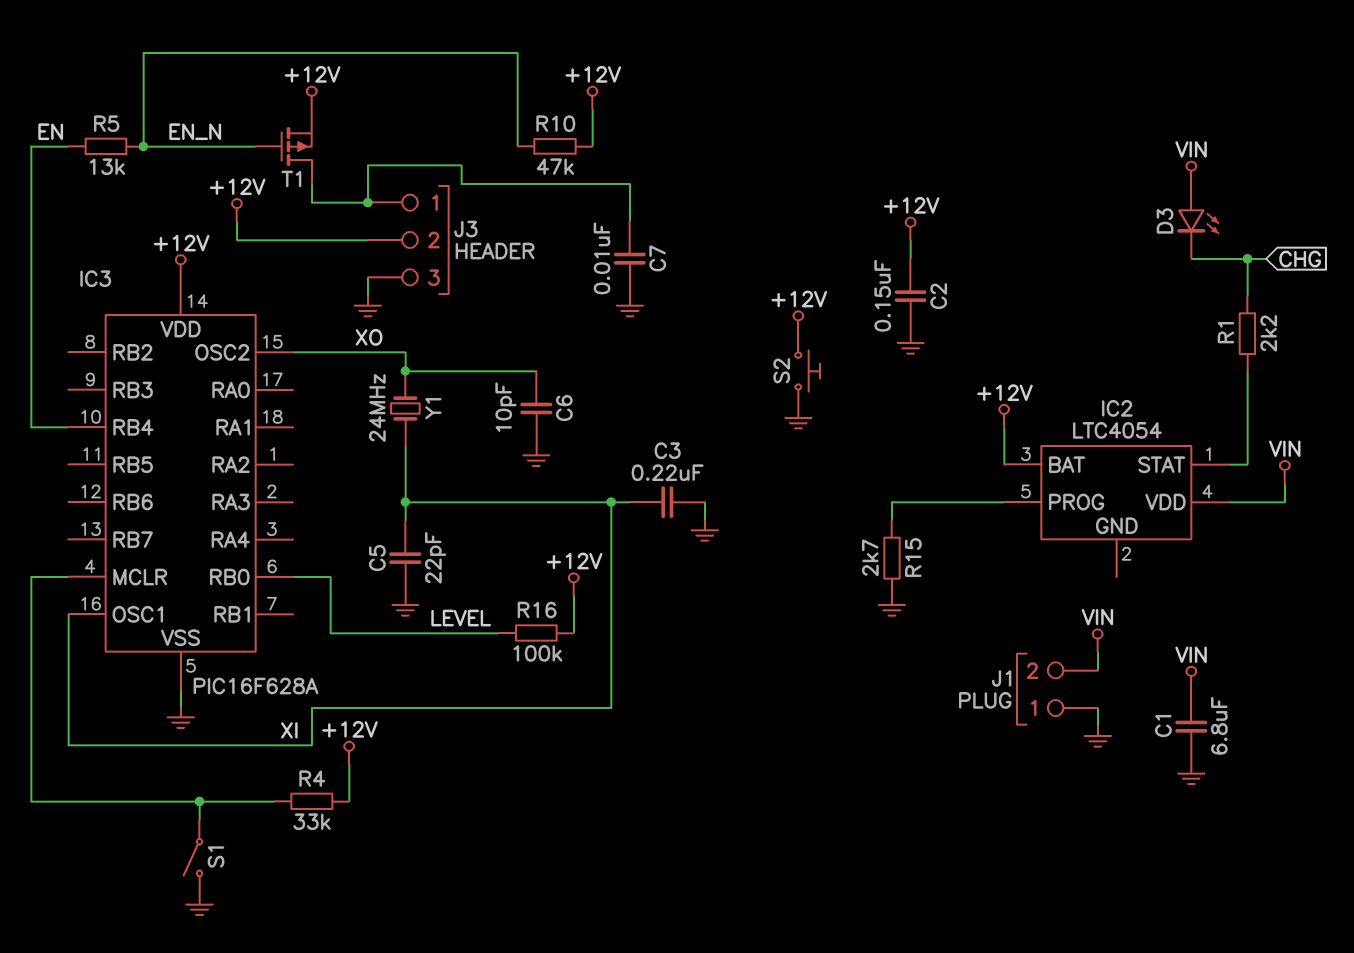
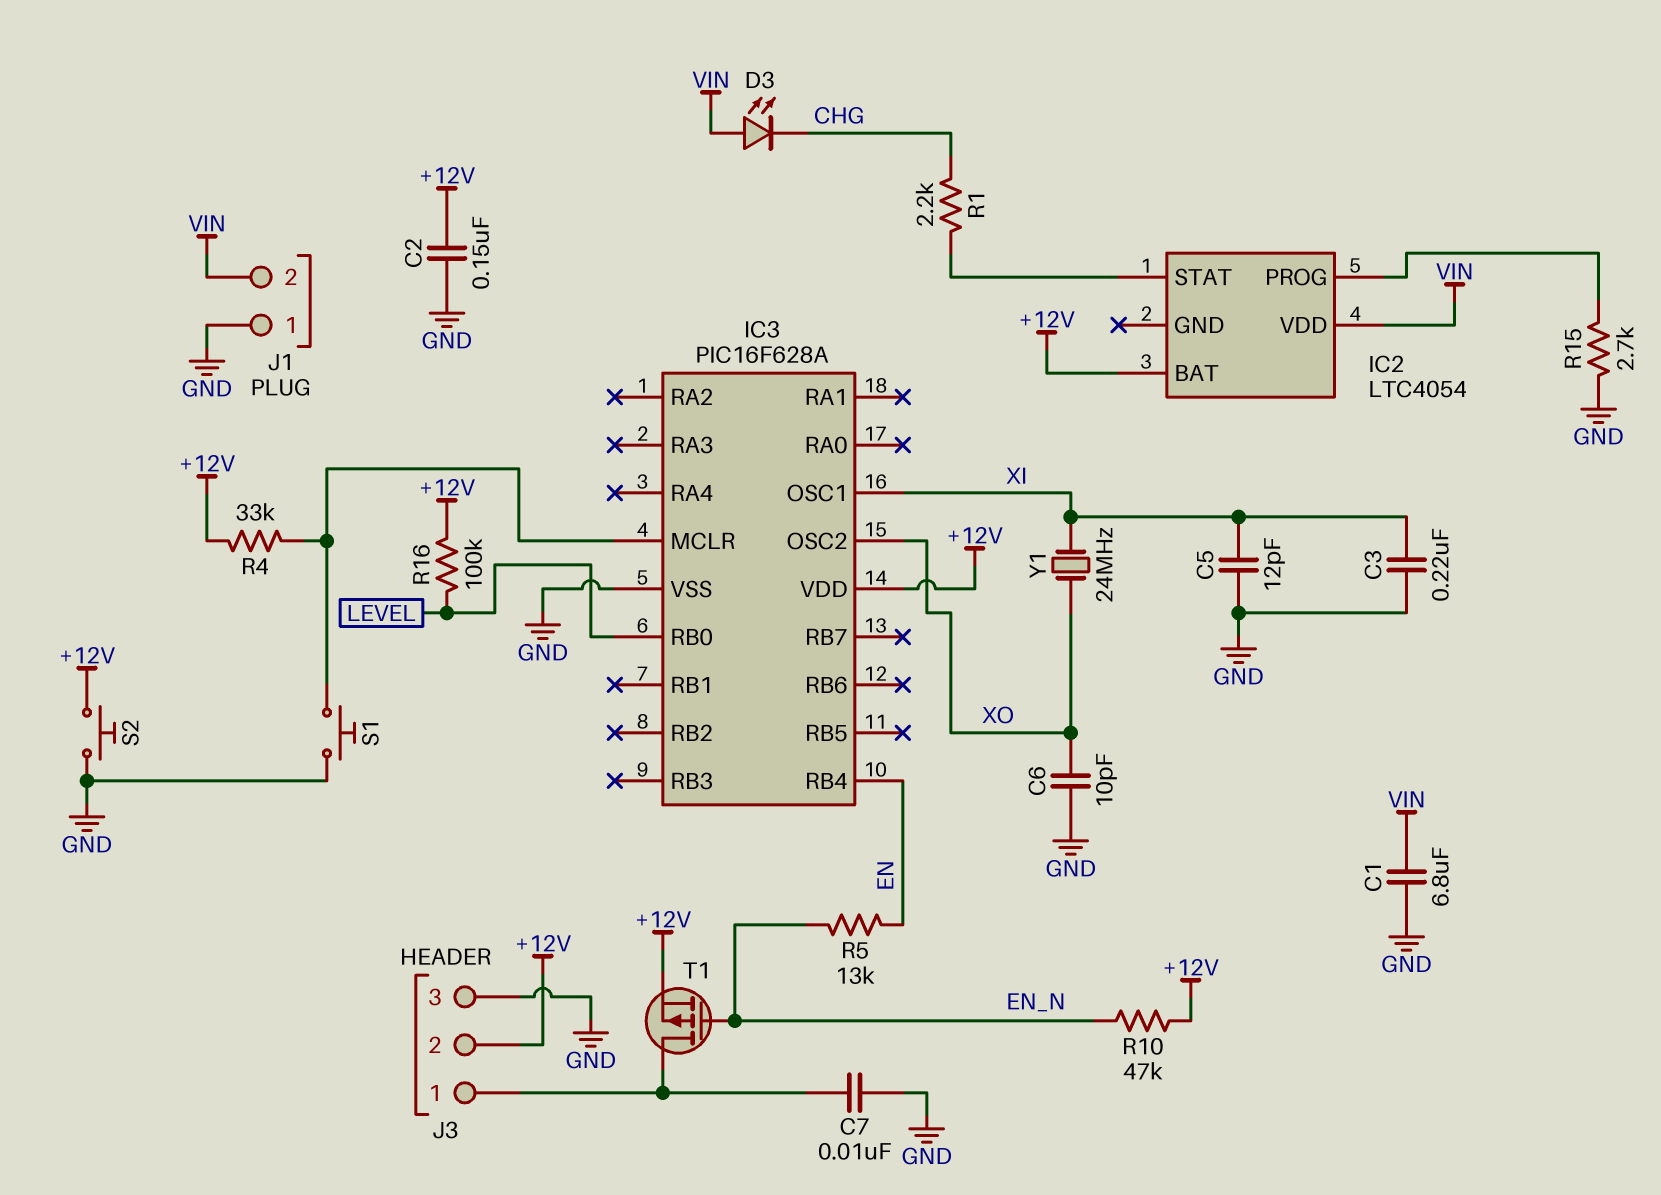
C5: 22pF (GND, XI) -> 12pF (GND, XI)
S1: switch (GND, IC3/MCLR) -> button (GND, IC3/MCLR)

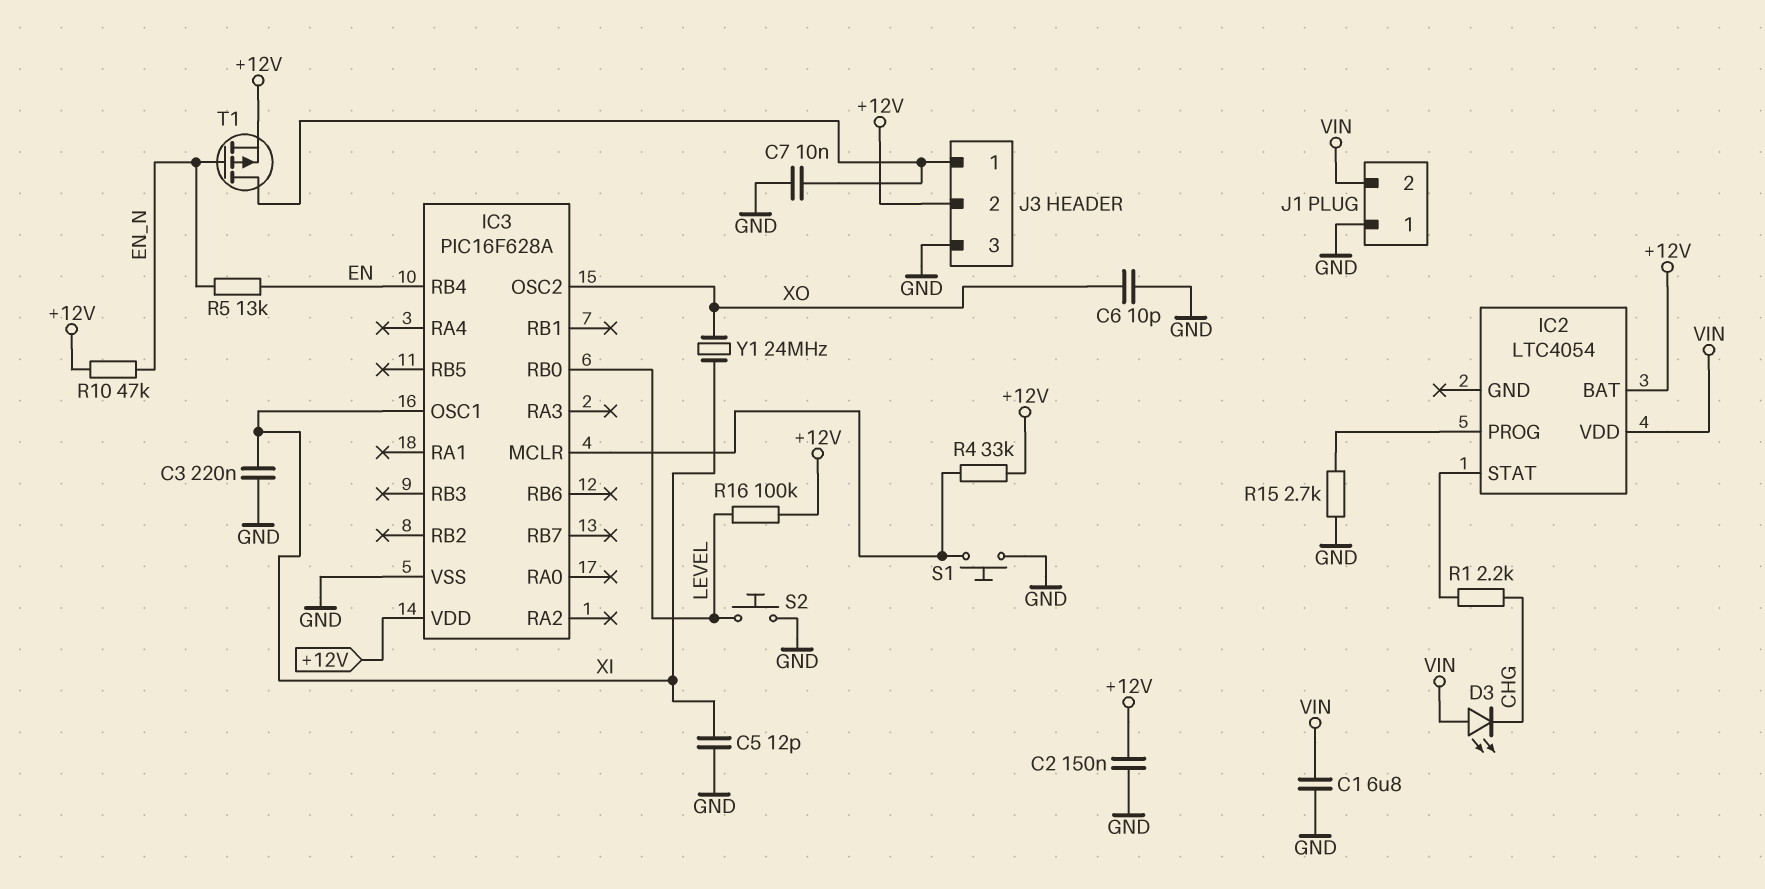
S2: button (+12V, GND) -> button (GND, LEVEL)

